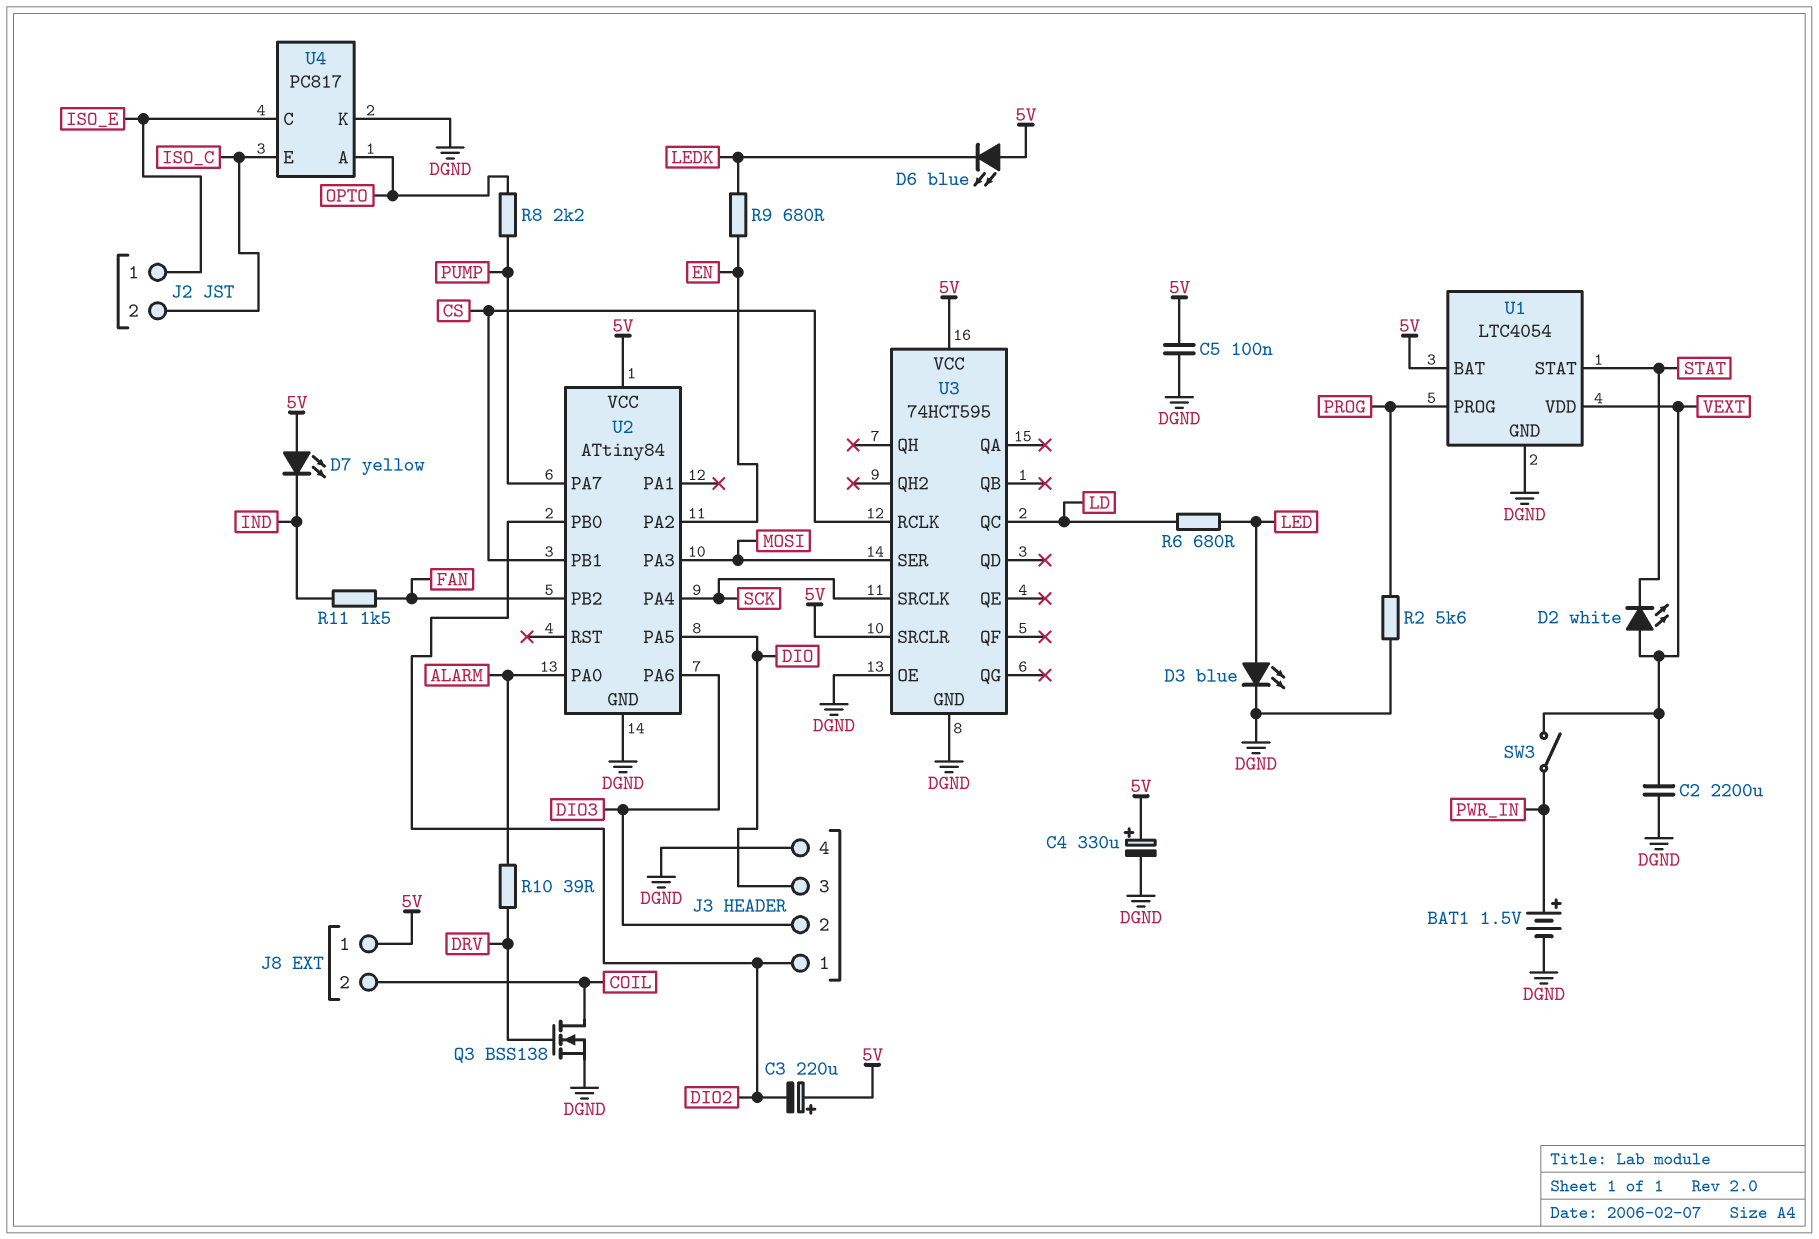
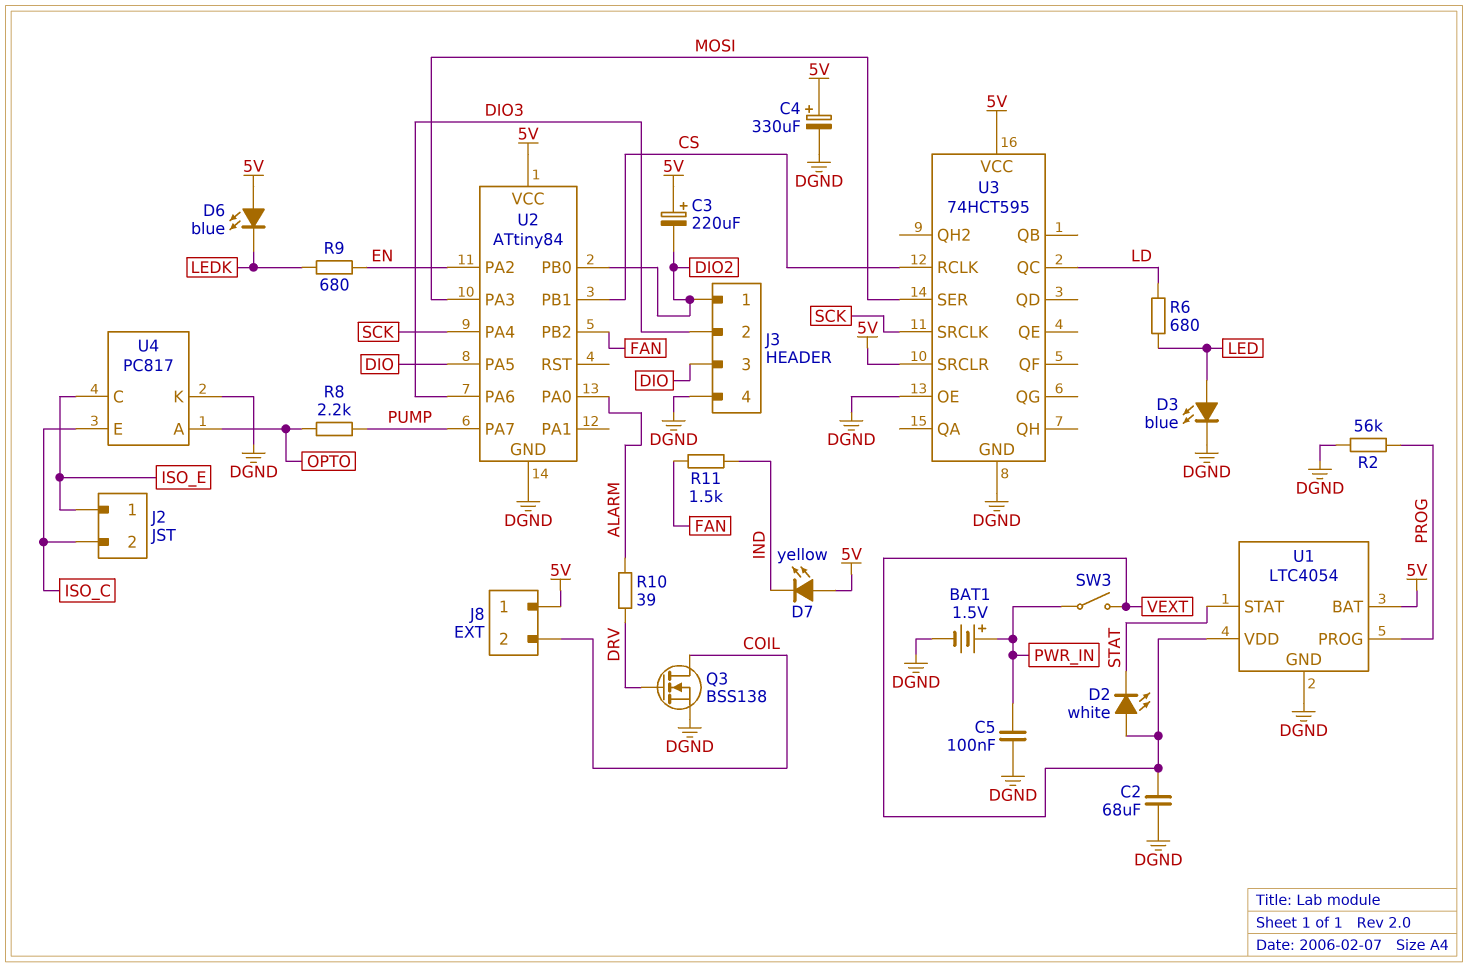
C2: 2200uF (DGND, VEXT) -> 68uF (DGND, VEXT)
C5: 100nF (5V, DGND) -> 100nF (DGND, PWR_IN)
R2: 5.6k (DGND, PROG) -> 56k (DGND, PROG)

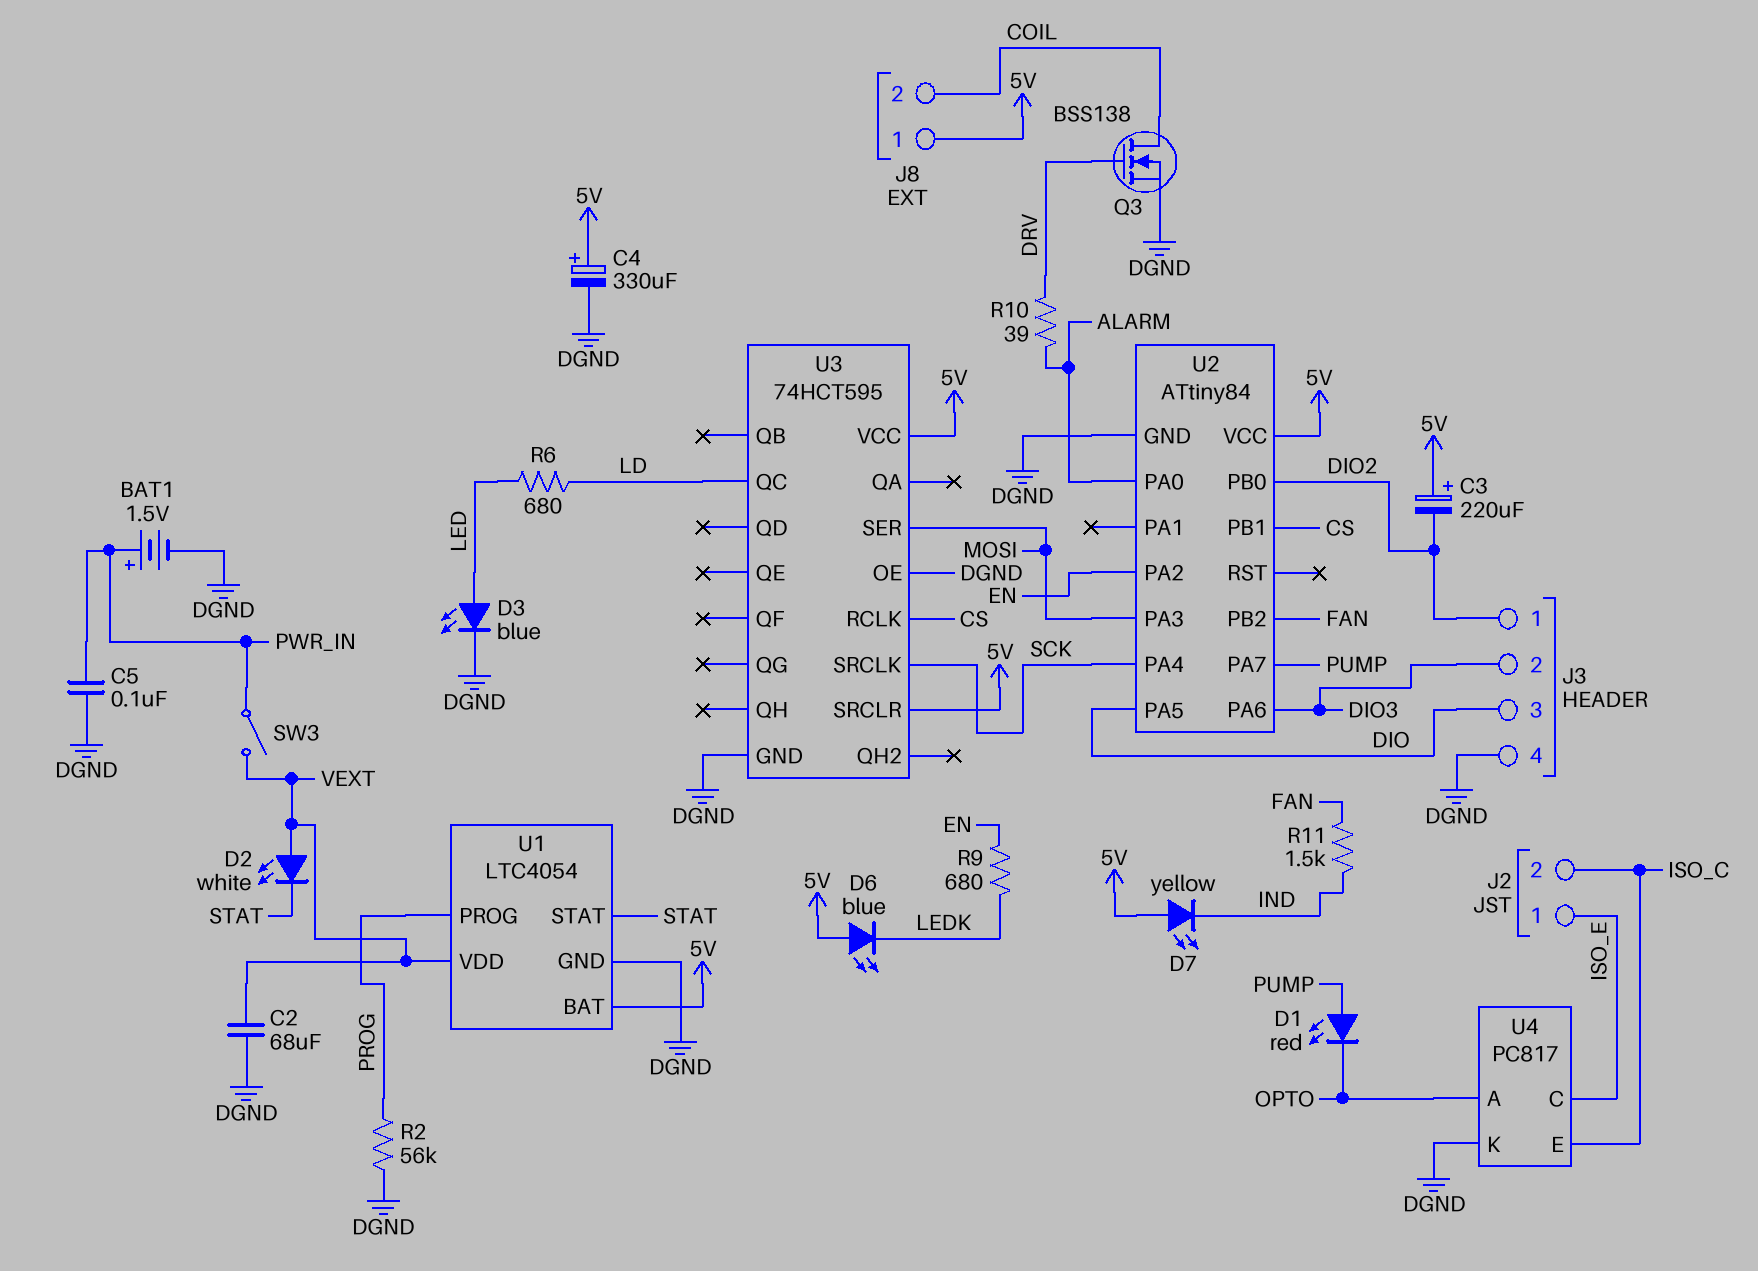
D1: none -> LED red (A PUMP, K OPTO)
R8: 2.2k (OPTO, PUMP) -> none

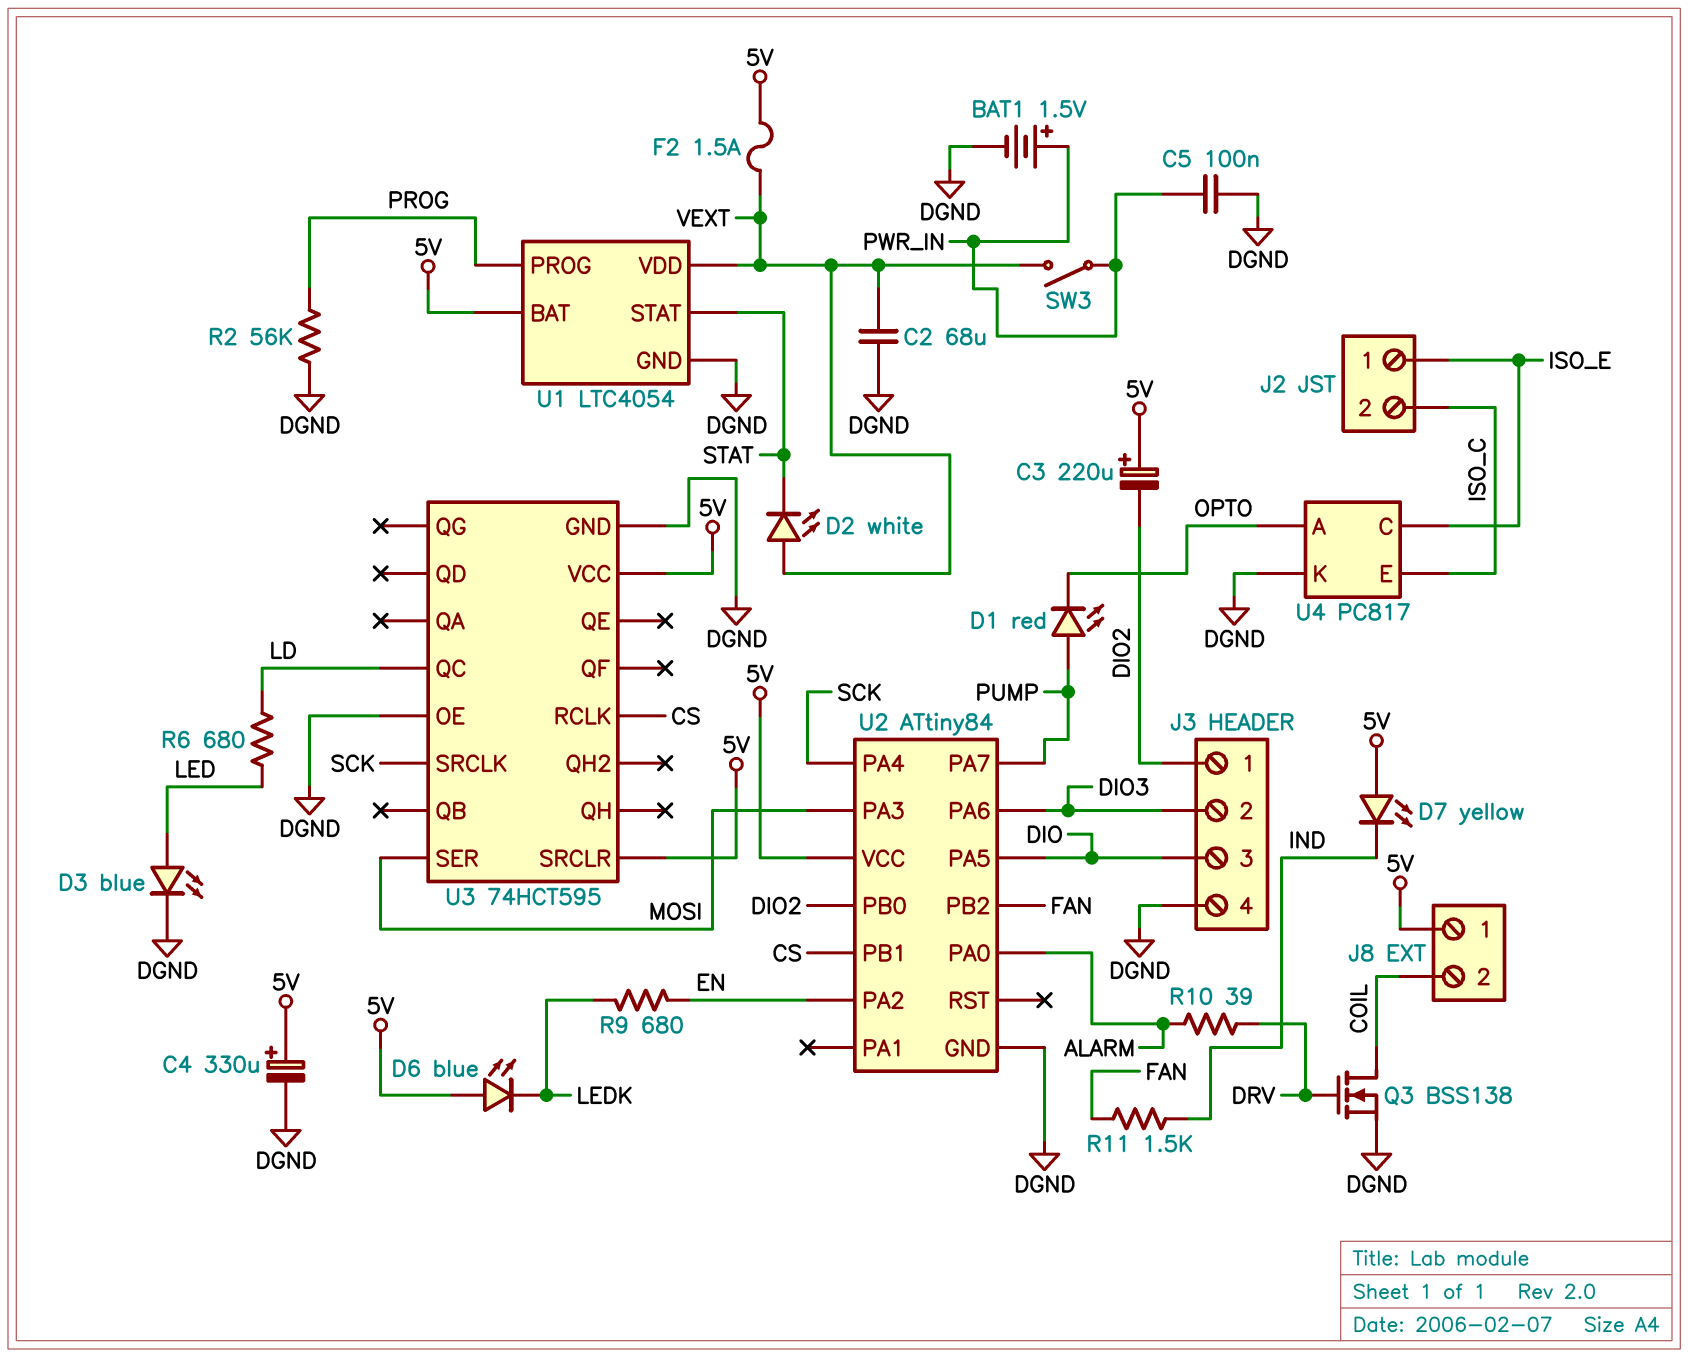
F2: none -> 1.5A (5V, VEXT)

